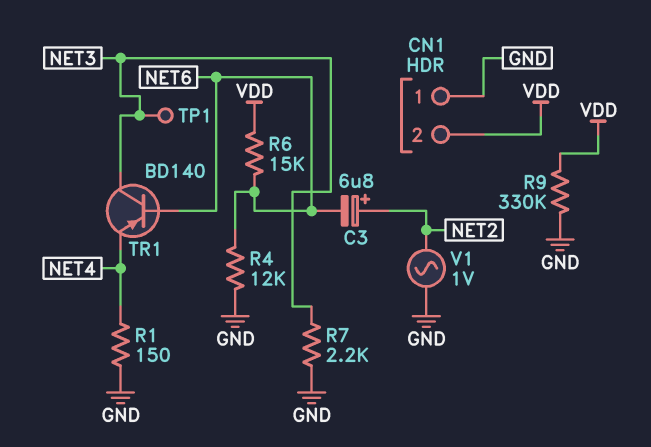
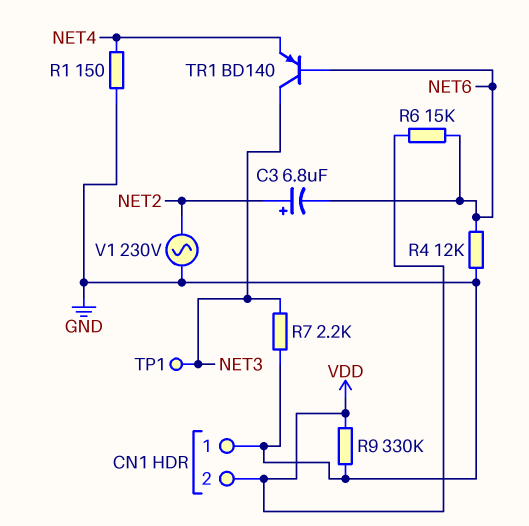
V1: AC 1V (GND, NET2) -> AC 230V (GND, NET2)

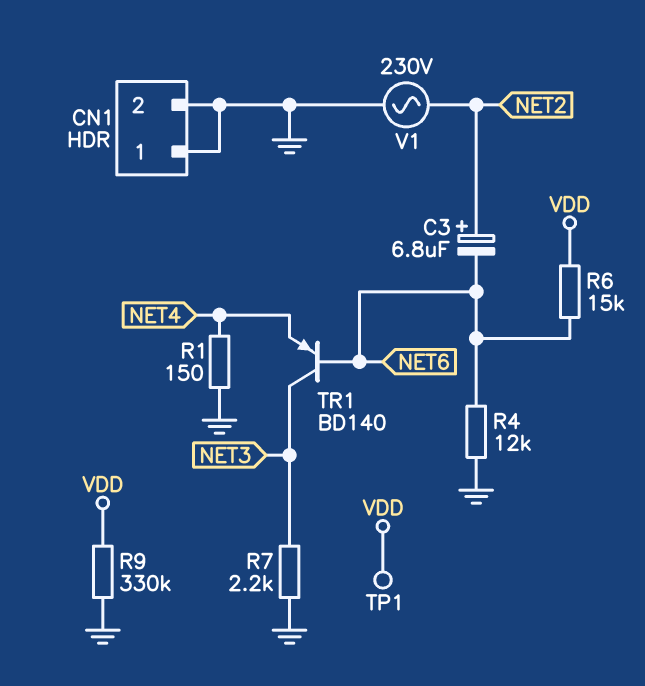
CN1 pin 2: VDD -> GND
TP1: test point (NET3) -> test point (VDD)

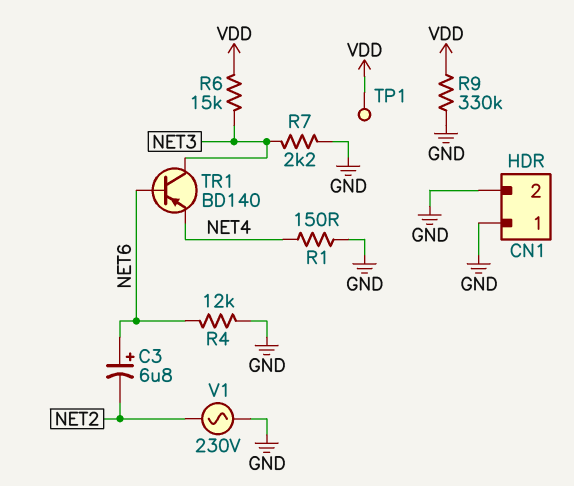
C3: 6.8uF (plus NET2, minus NET6) -> 6.8uF (plus NET6, minus NET2)
R6: 15k (NET6, VDD) -> 15k (NET3, VDD)

